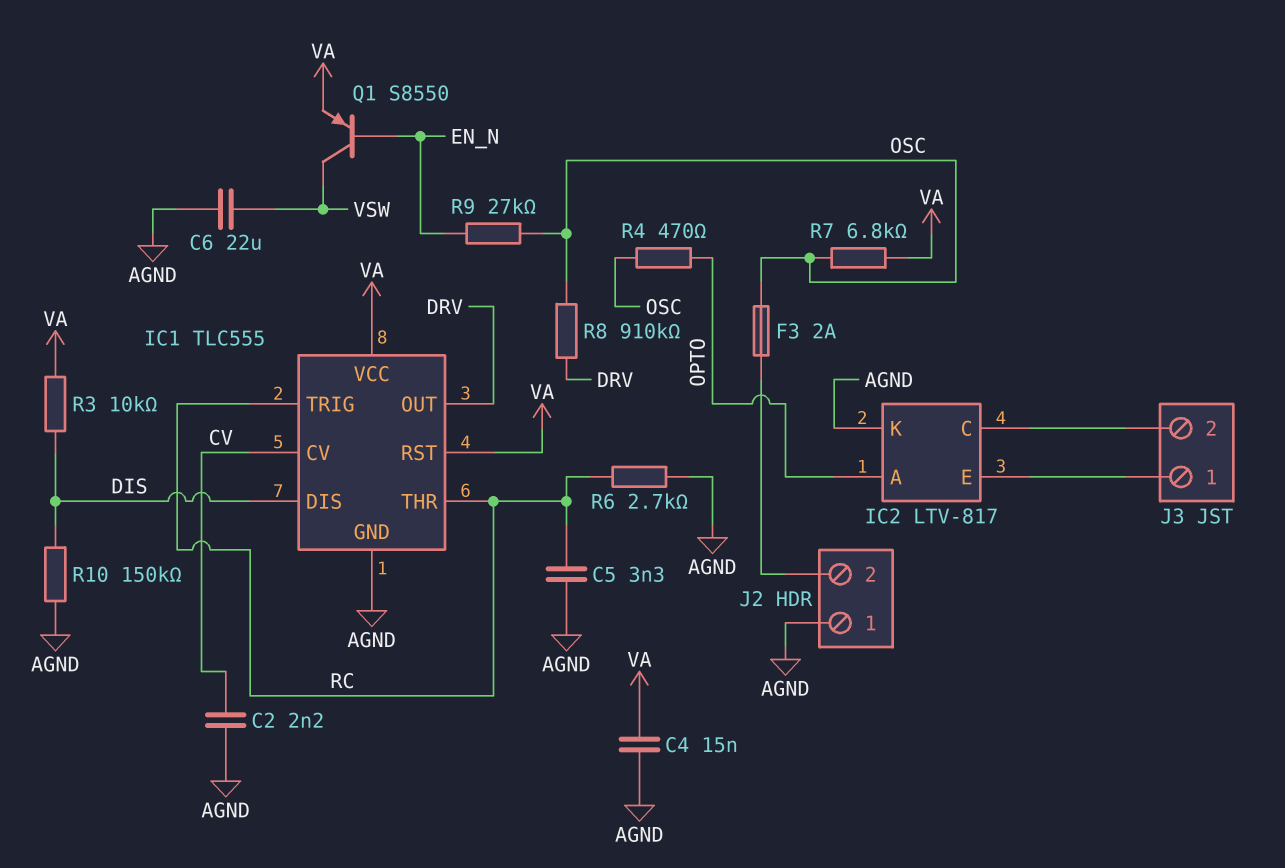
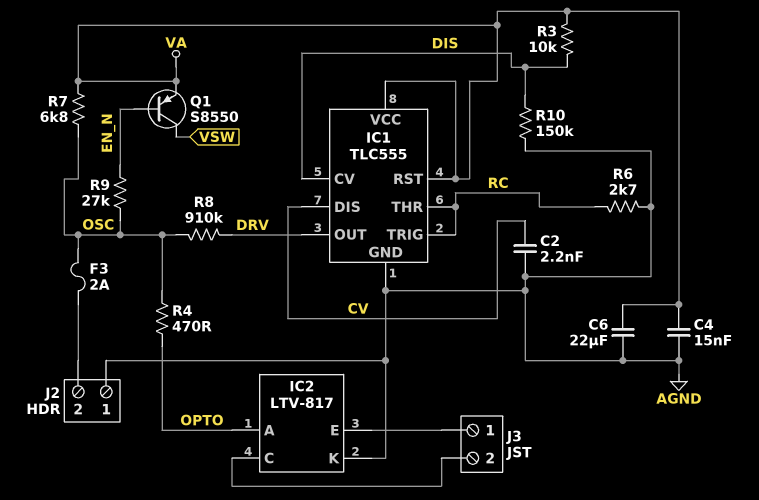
C5: 3.3nF (AGND, RC) -> none
C6: 22uF (AGND, VSW) -> 22uF (AGND, VA)
IC1 pin CV: CV -> DIS
IC1 pin DIS: DIS -> CV

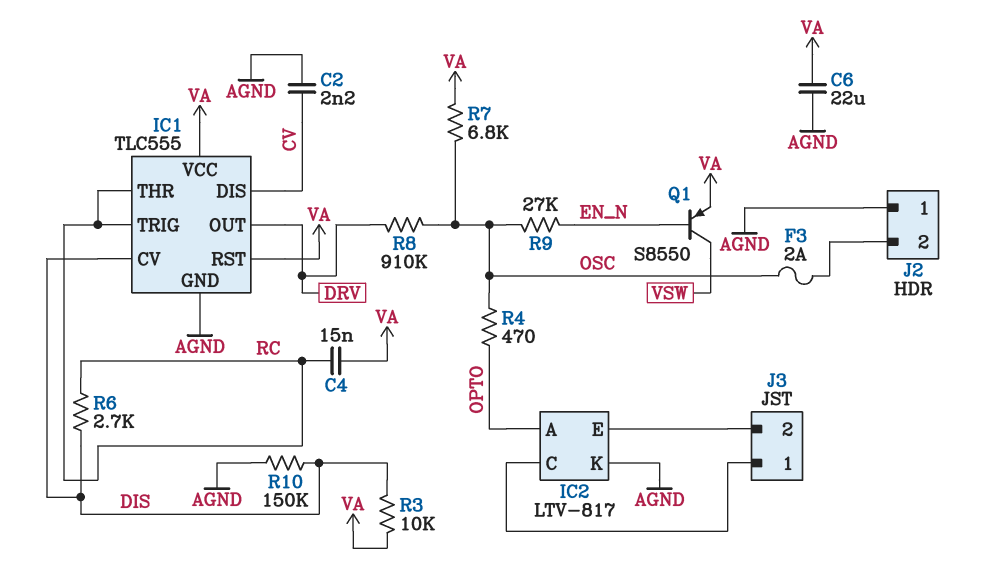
C4: 15nF (AGND, VA) -> 15nF (RC, VA)
J3 pin 1: IC2/E -> IC2/C
J3 pin 2: IC2/C -> IC2/E
R6: 2.7k (AGND, RC) -> 2.7k (DIS, RC)

